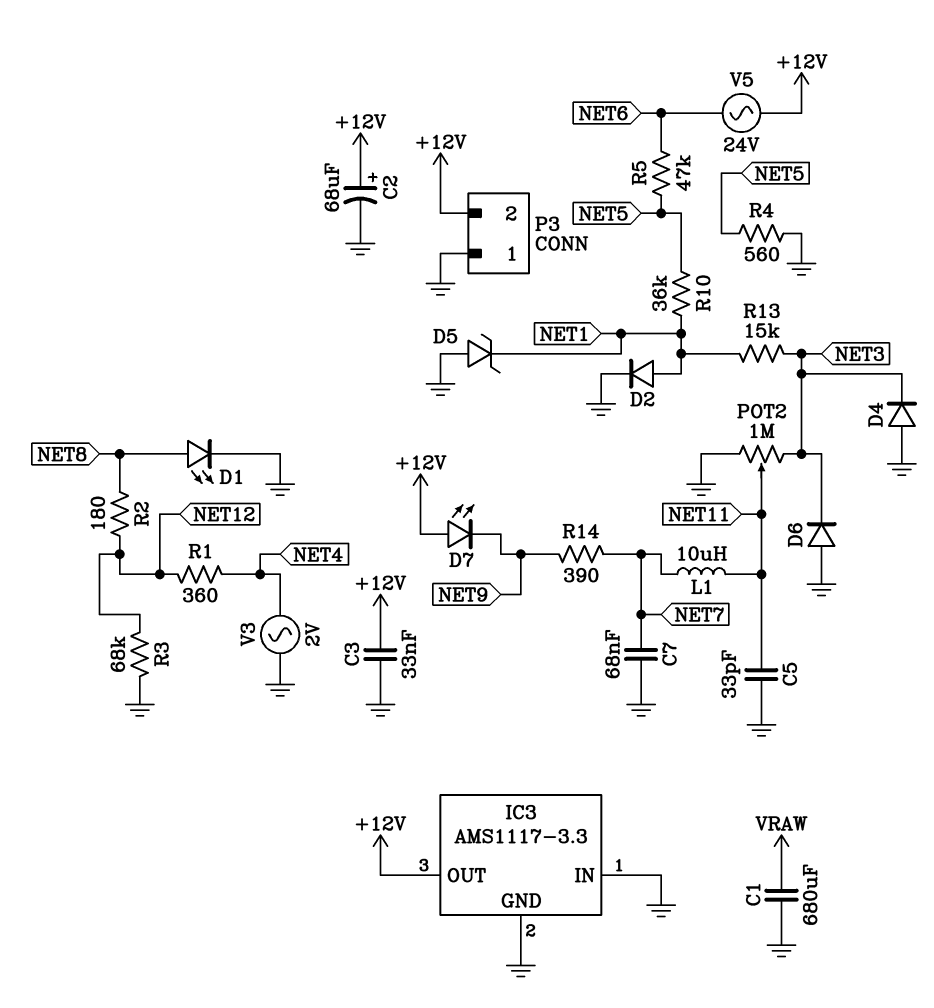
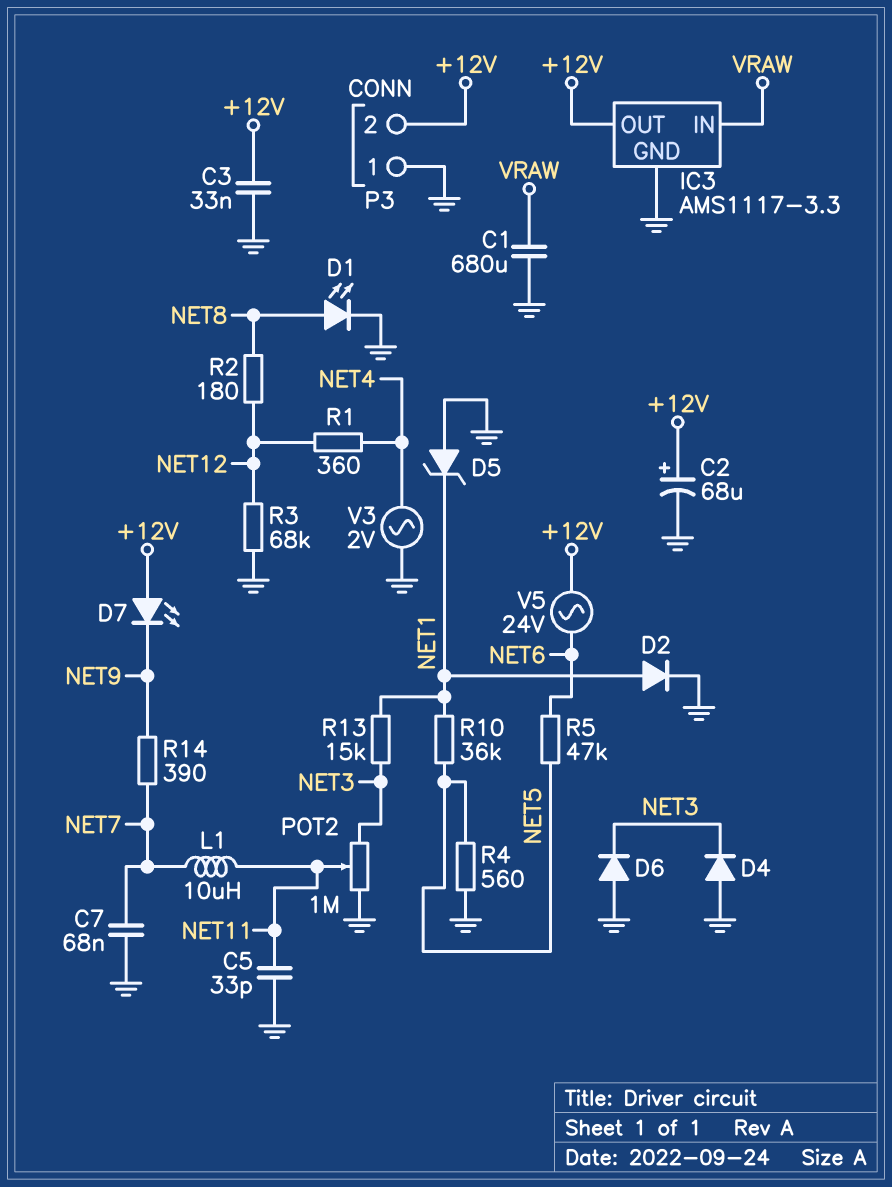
IC3 pin IN: GND -> VRAW

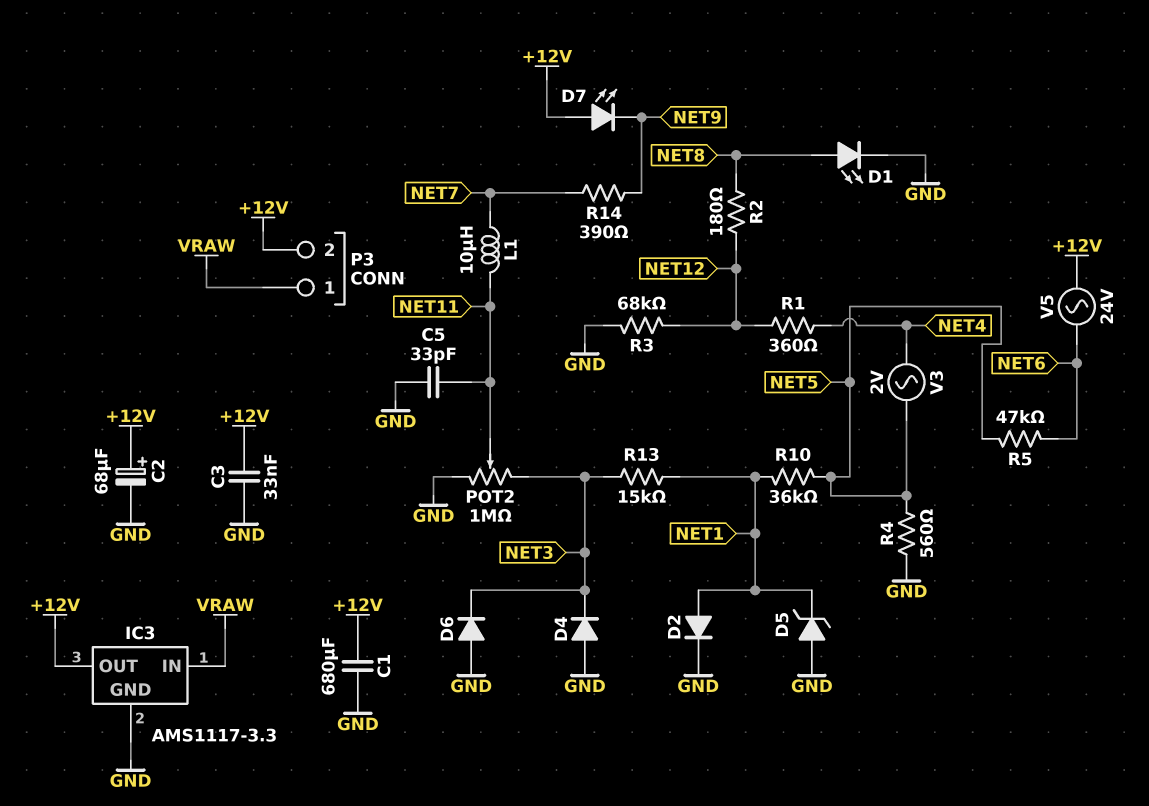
C1: 680uF (GND, VRAW) -> 680uF (+12V, GND)
C7: 68nF (GND, NET7) -> none
P3 pin 1: GND -> VRAW
V3: AC 2V (GND, NET4) -> AC 2V (NET4, NET5)

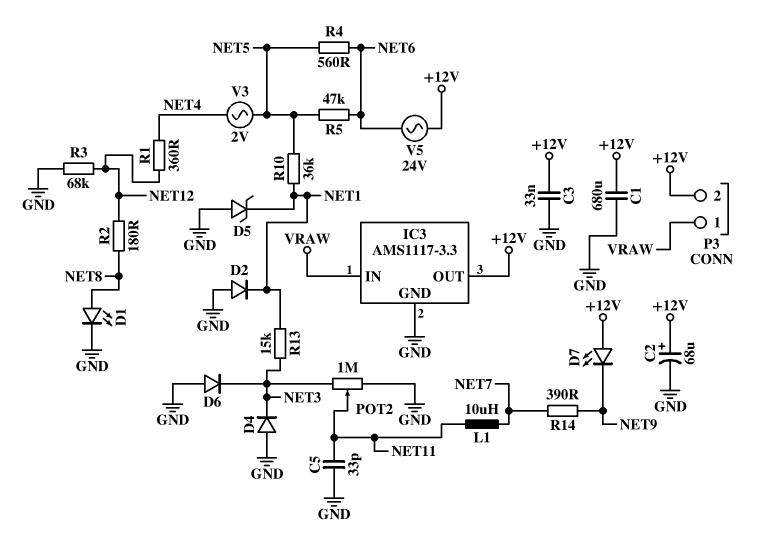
D2: diode (A NET1, K GND) -> diode (A GND, K NET1)
R4: 560 (GND, NET5) -> 560 (NET5, NET6)

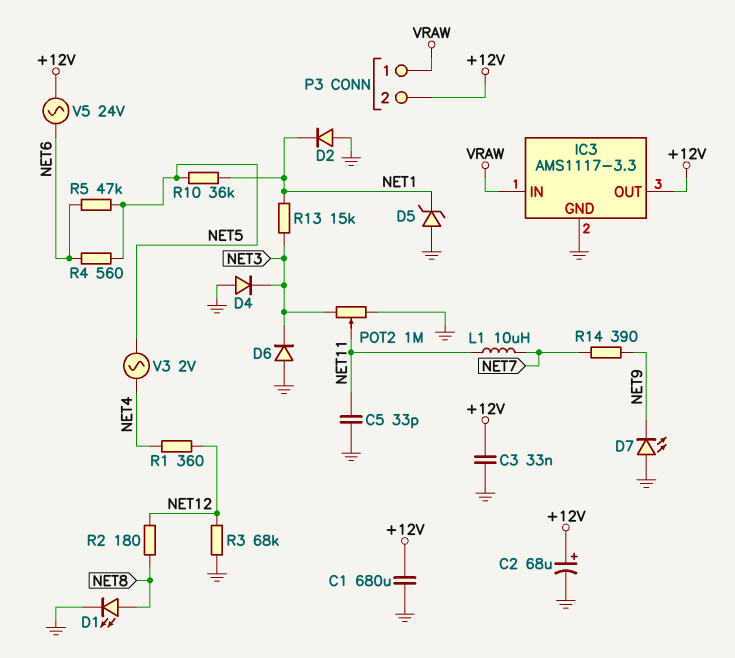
D7: LED (A +12V, K NET9) -> LED (A GND, K NET9)

